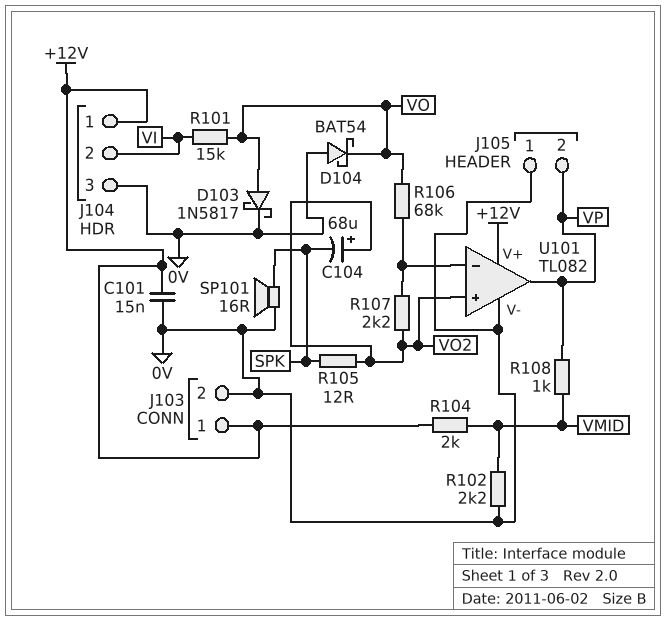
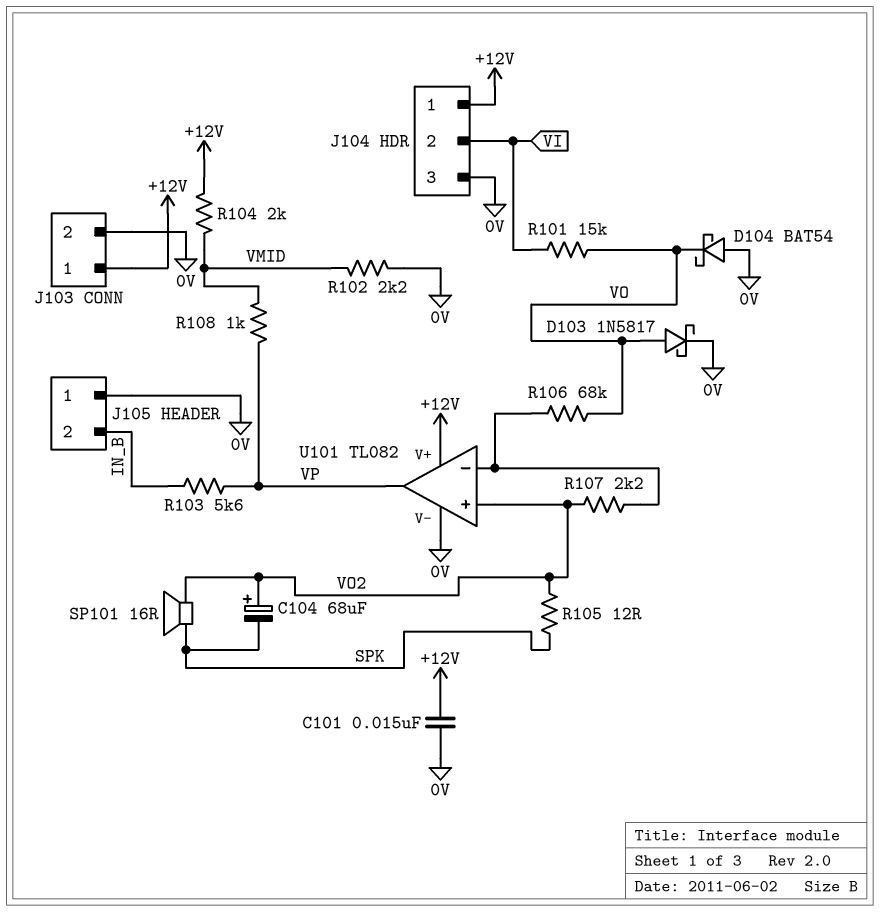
J105 pin 2: VP -> IN_B
R103: none -> 5.6k (IN_B, VP)
SP101: speaker 16R (0V, SPK) -> speaker 16R (SPK, VO2)

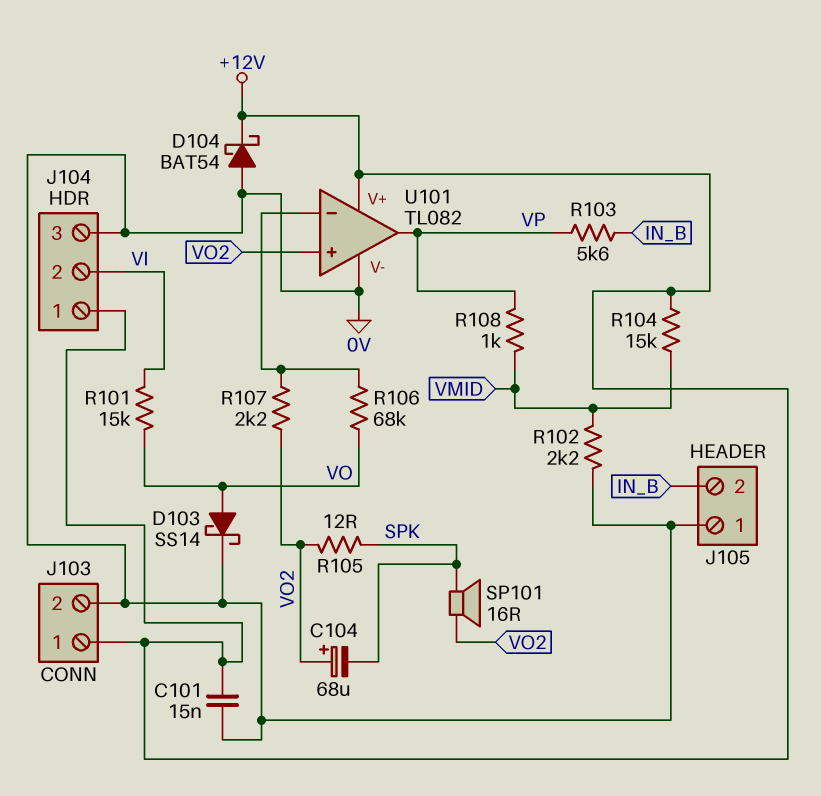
D103: schottky 1N5817 (A VO, K 0V) -> schottky SS14 (A VO, K 0V)
D104: schottky BAT54 (A 0V, K VO) -> schottky BAT54 (A 0V, K +12V)
R104: 2k (+12V, VMID) -> 15k (+12V, VMID)

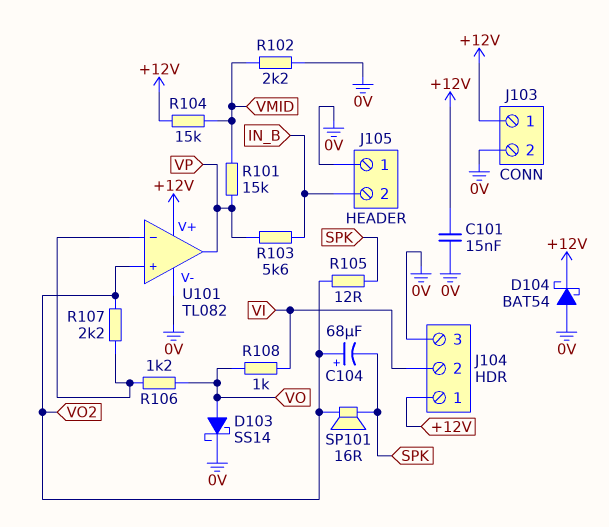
R101: 15k (VI, VO) -> 15k (VMID, VP)
R106: 68k (U101/in-, VO) -> 1.2k (U101/in-, VO)
R108: 1k (VMID, VP) -> 1k (VI, VO)

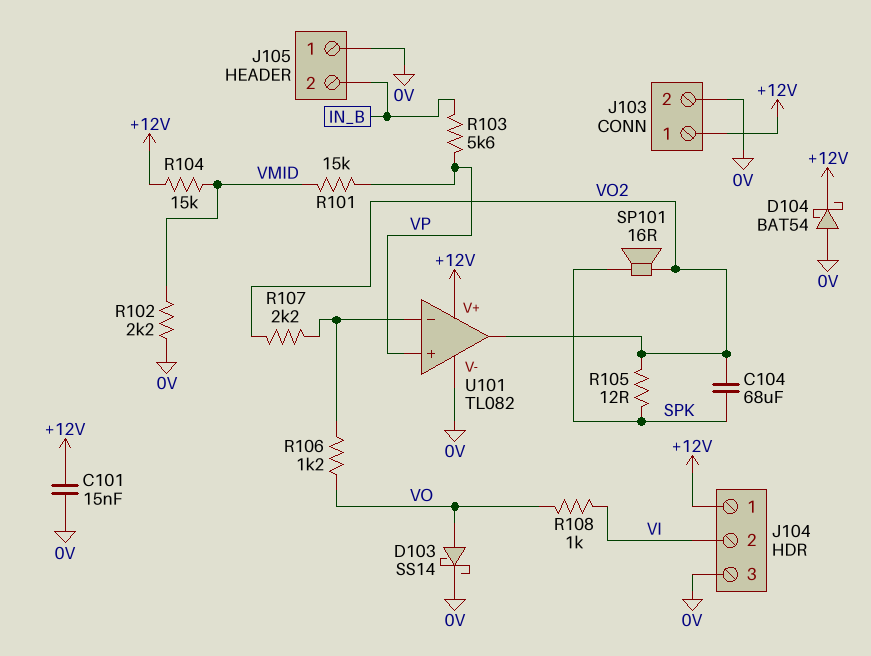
C104: 68uF (plus VO2, minus SPK) -> 68uF (SPK, VO2)
U101 pin in+: VO2 -> VP
U101 pin out: VP -> VO2

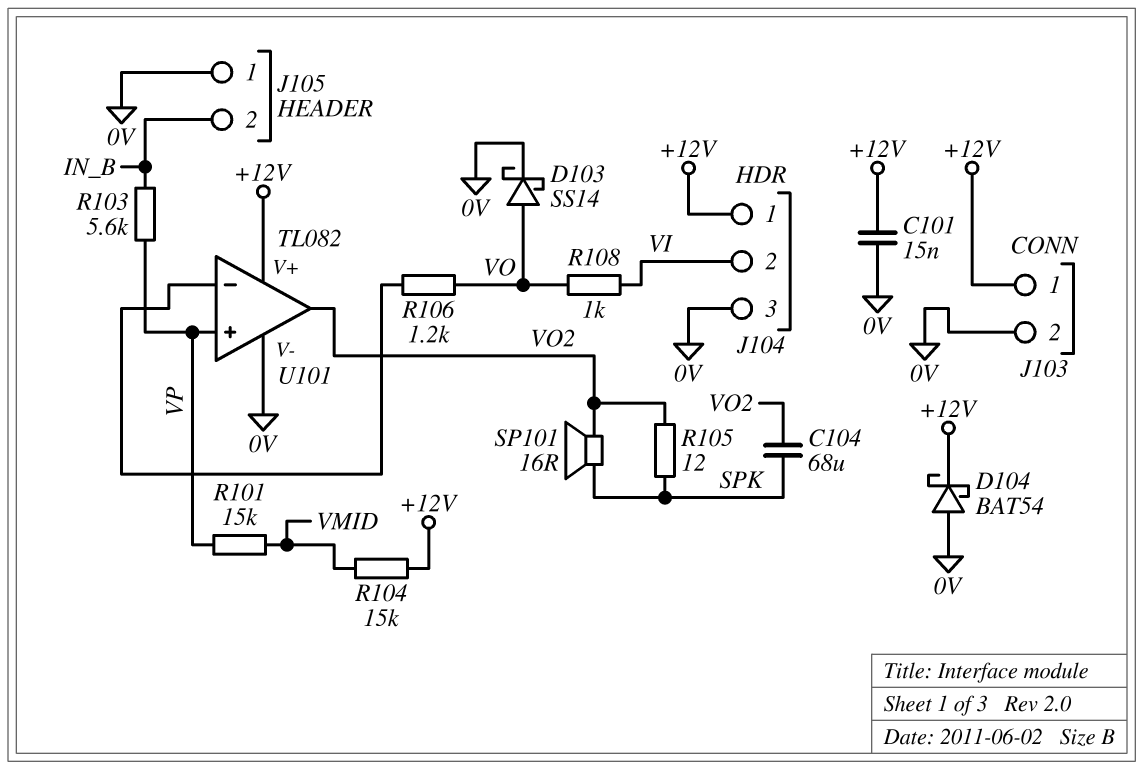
R102: 2.2k (0V, VMID) -> none
R107: 2.2k (U101/in-, VO2) -> none

